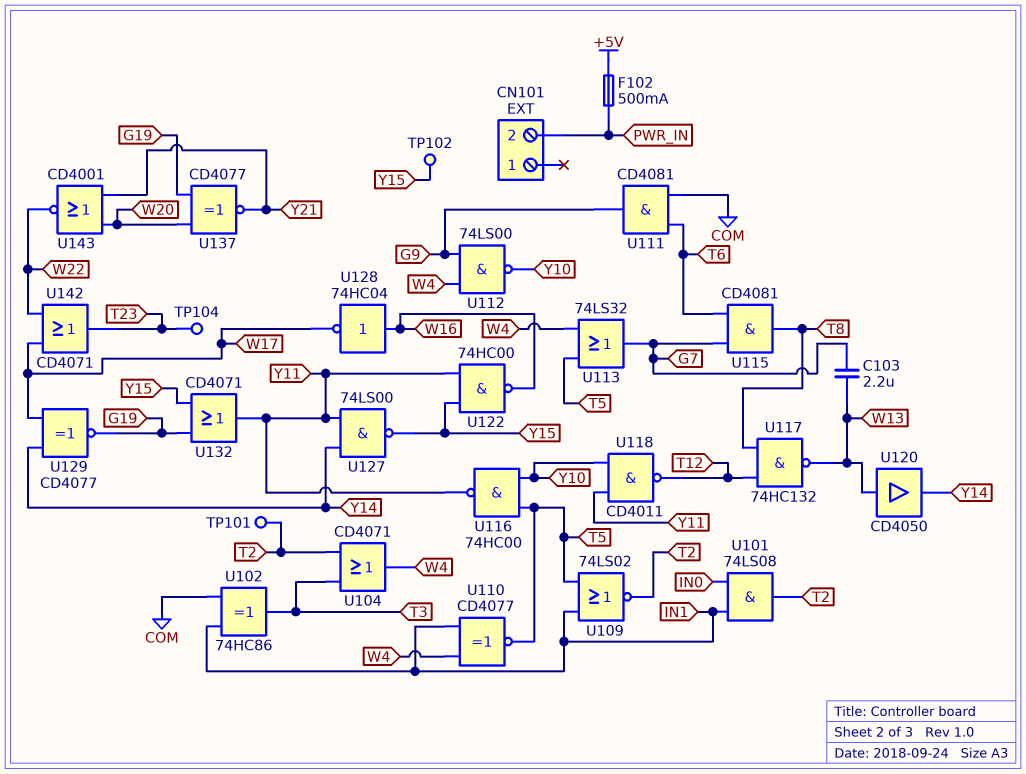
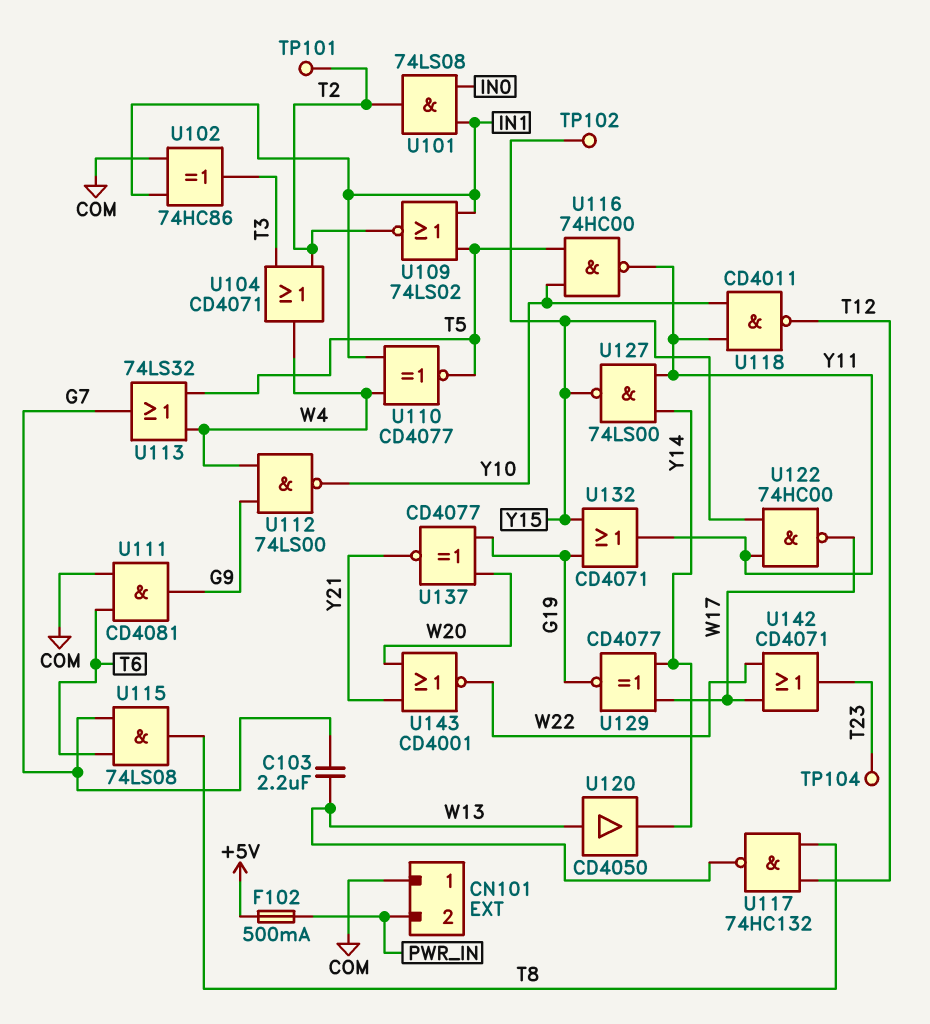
CN101 pin 1: none -> COM
U115: AND CD4081 (in G7, in T6, out T8) -> AND 74LS08 (in G7, in T6, out T8)
U122: NAND 74HC00 (in Y11, in Y15, out W16) -> NAND 74HC00 (in Y11, in Y15, out W17)
U128: NOT 74HC04 (in W16, out W17) -> none

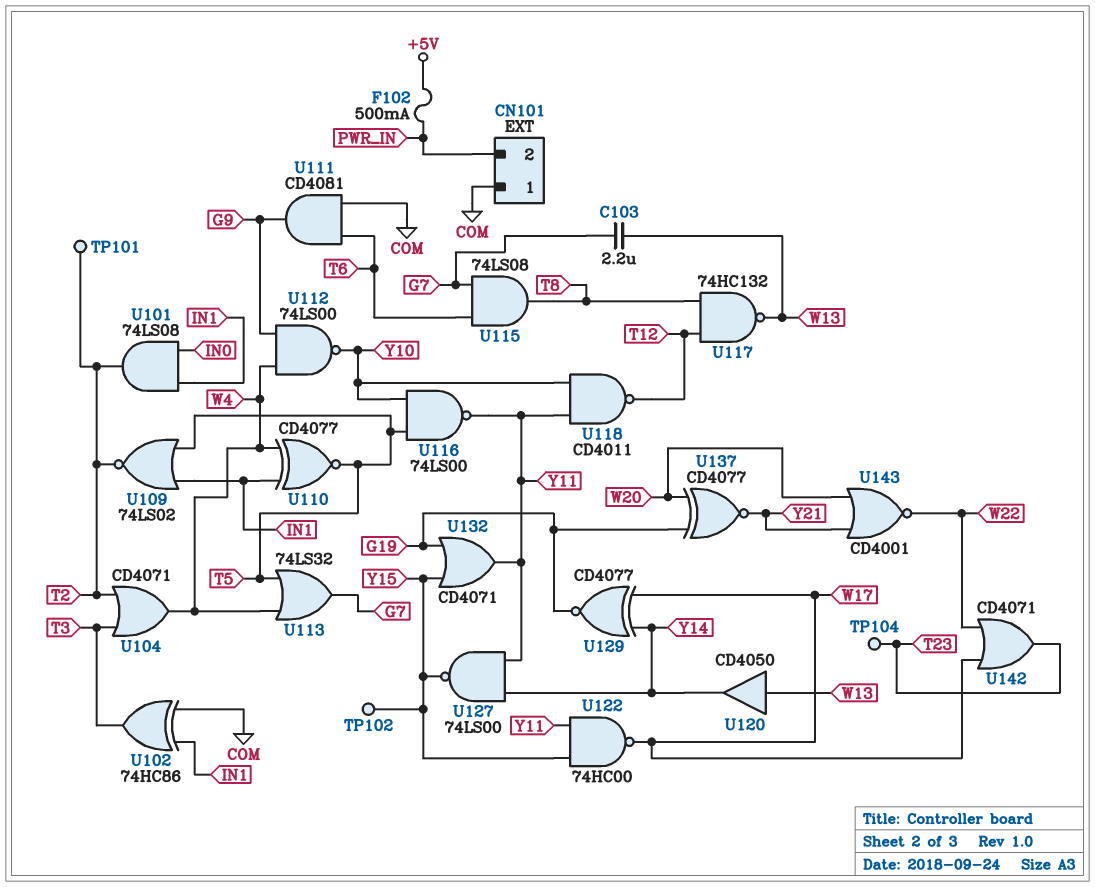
U116: NAND 74HC00 (in T5, in Y10, out Y11) -> NAND 74LS00 (in T5, in Y10, out Y11)

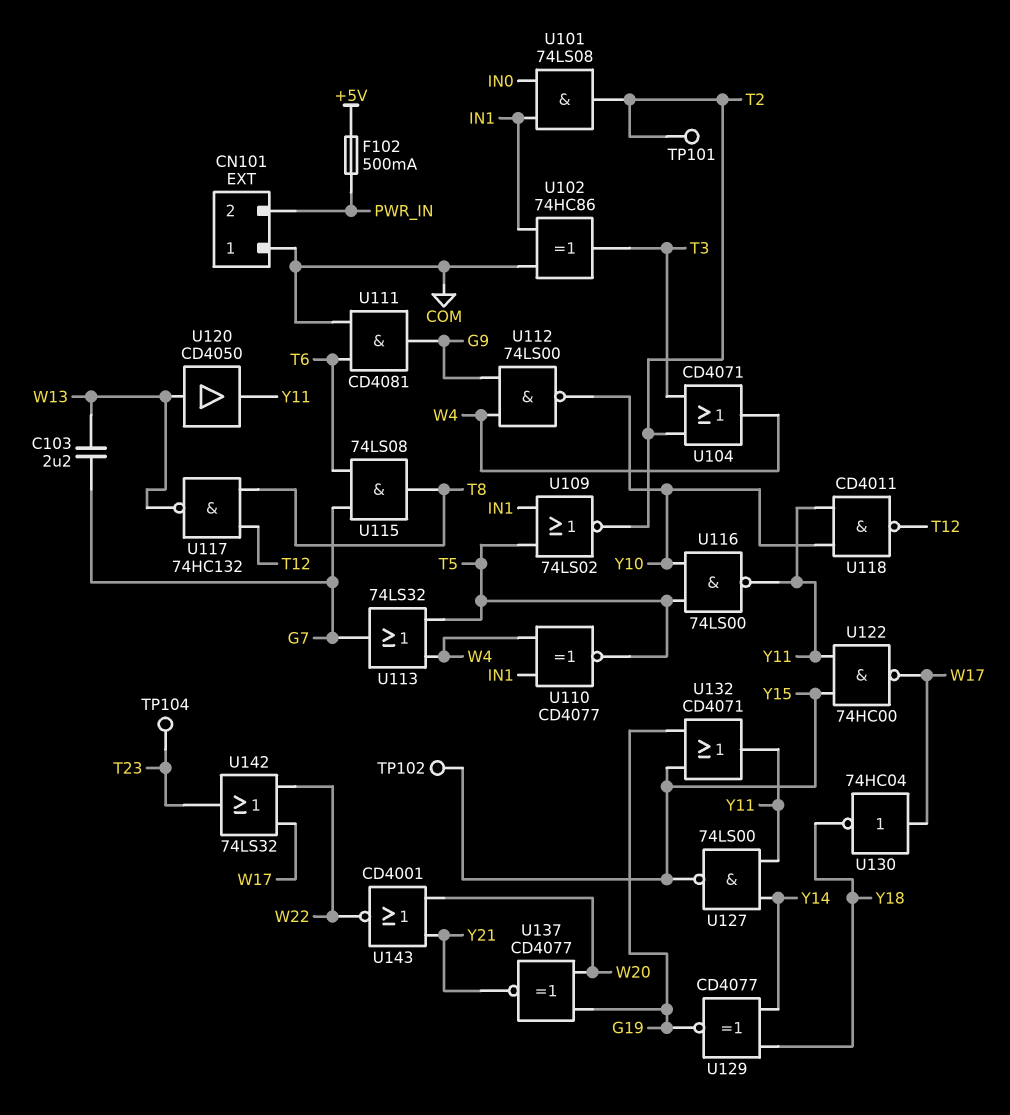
U120: buffer CD4050 (in W13, out Y14) -> buffer CD4050 (in W13, out Y11)
U129: XNOR CD4077 (in W17, in Y14, out G19) -> XNOR CD4077 (in Y14, in Y18, out G19)
U130: none -> NOT 74HC04 (in W17, out Y18)
U142: OR CD4071 (in W17, in W22, out T23) -> OR 74LS32 (in W17, in W22, out T23)

